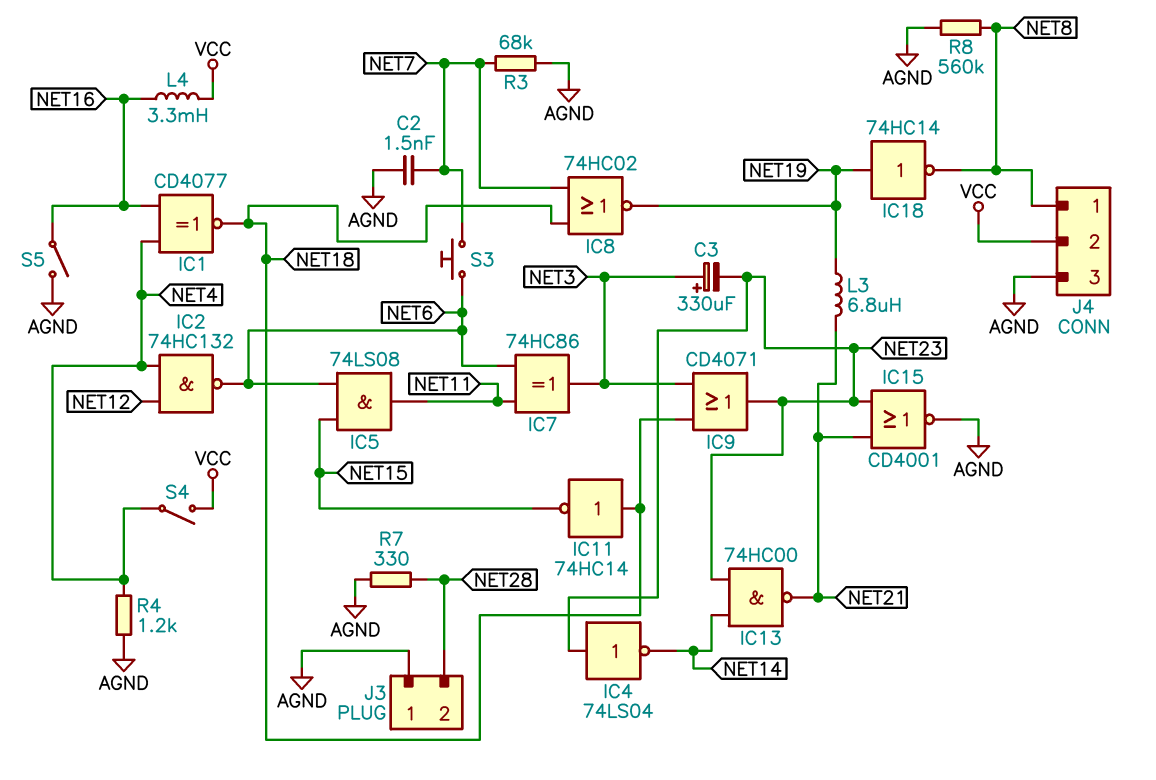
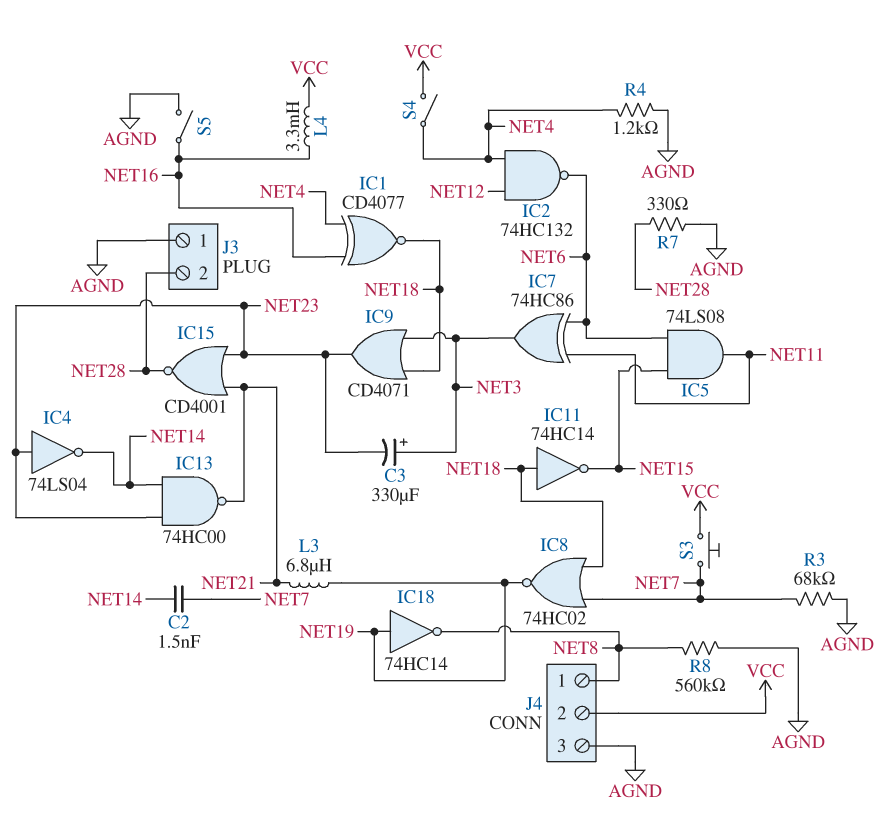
C2: 1.5nF (AGND, NET7) -> 1.5nF (NET7, NET14)
IC15: NOR CD4001 (in NET21, in NET23, out AGND) -> NOR CD4001 (in NET21, in NET23, out NET28)
S3: button (NET6, NET7) -> button (NET7, VCC)

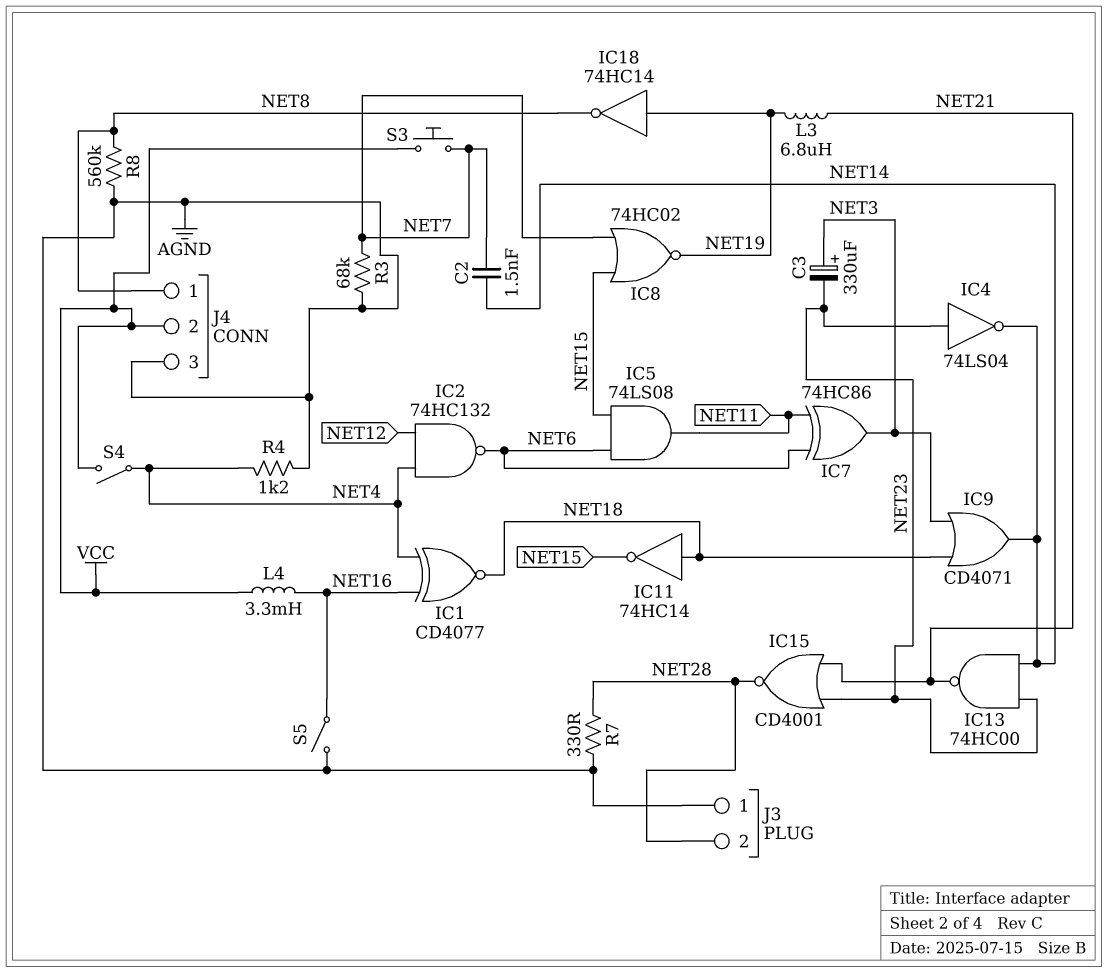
IC8: NOR 74HC02 (in NET7, in NET18, out NET19) -> NOR 74HC02 (in NET7, in NET15, out NET19)
IC9: OR CD4071 (in NET3, in NET18, out NET23) -> OR CD4071 (in NET3, in NET18, out NET14)

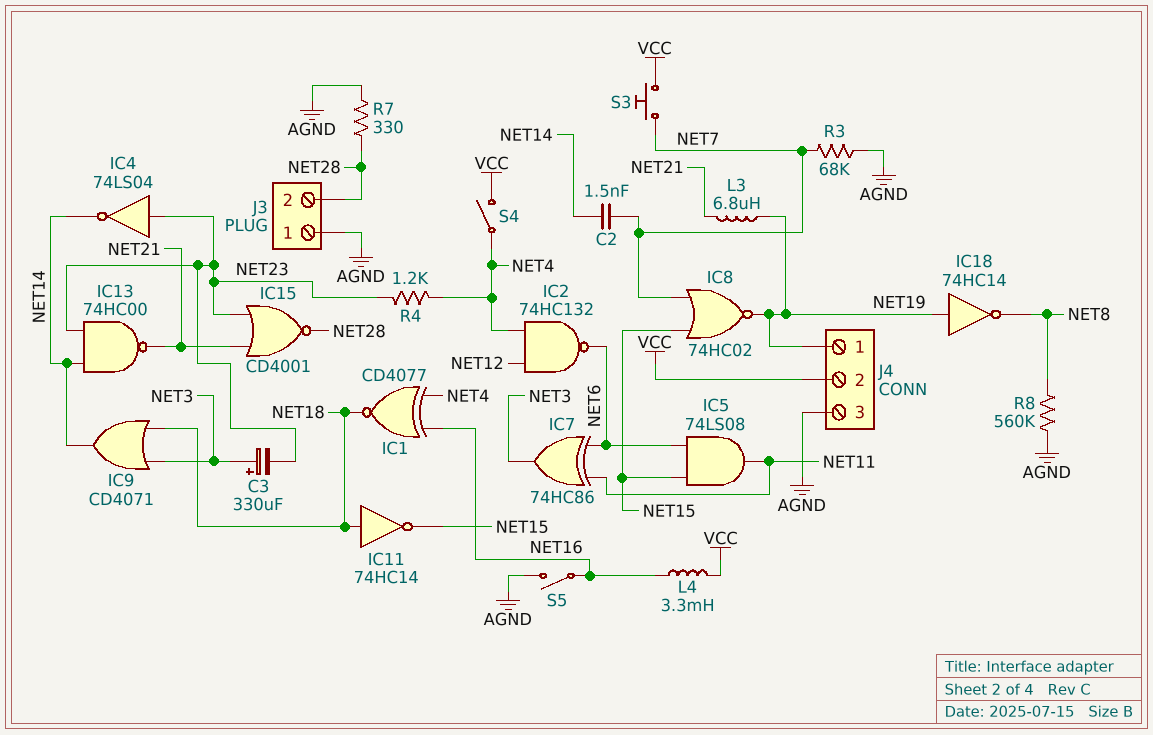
J4 pin 1: NET8 -> NET19
R4: 1.2k (AGND, NET4) -> 1.2k (NET4, NET23)

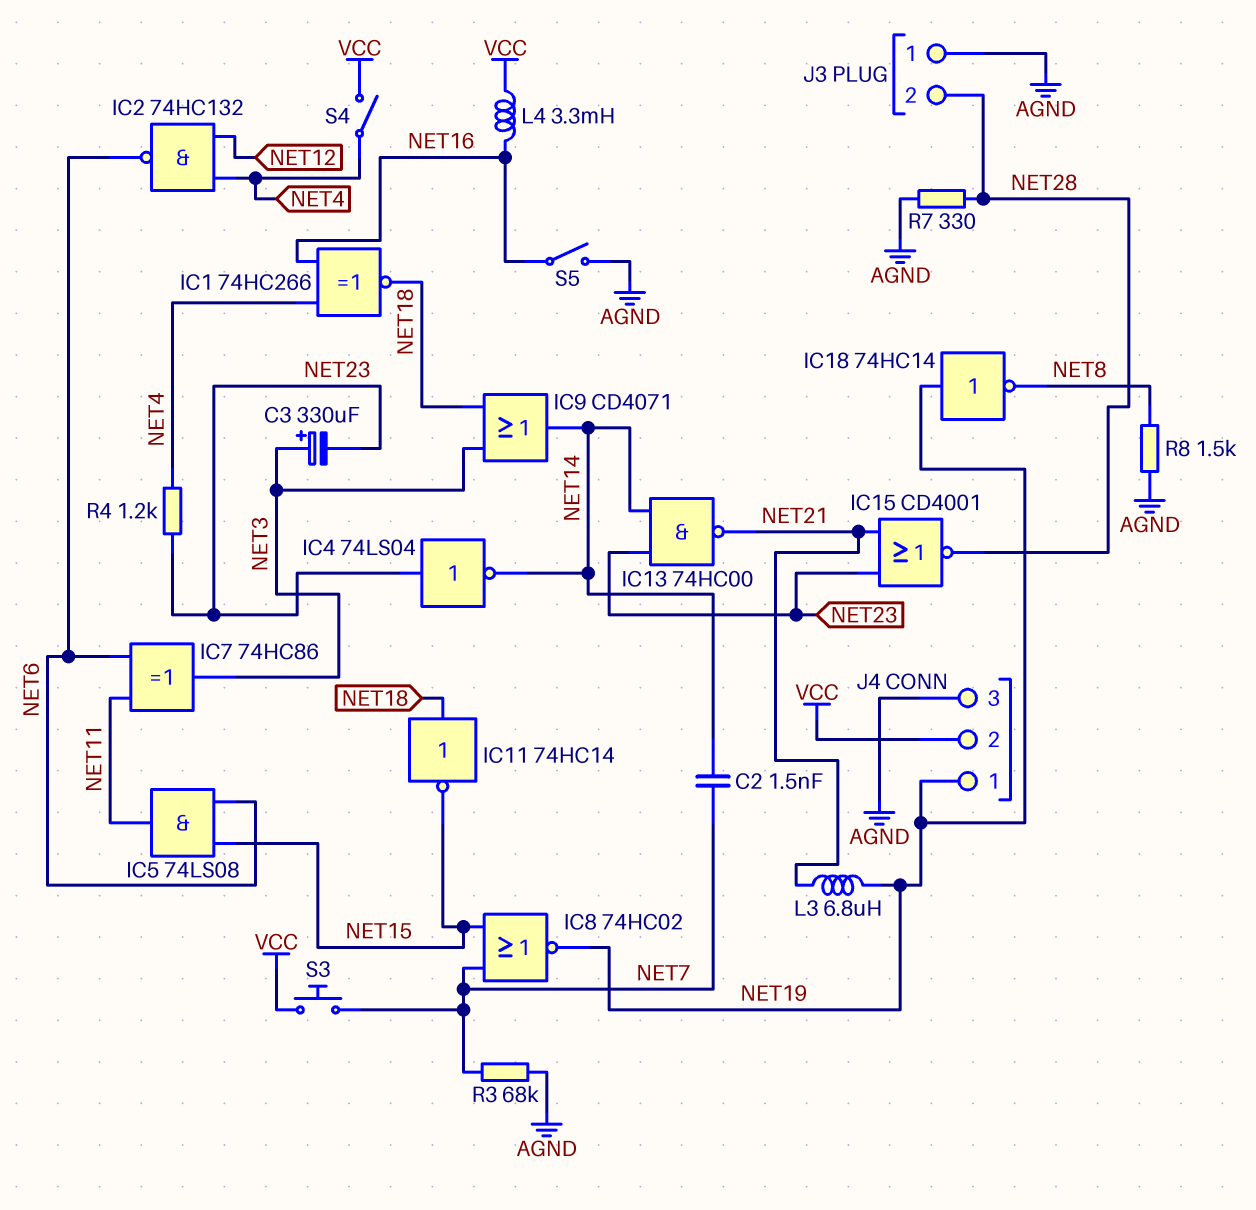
IC1: XNOR CD4077 (in NET4, in NET16, out NET18) -> XNOR 74HC266 (in NET4, in NET16, out NET18)
R8: 560k (AGND, NET8) -> 1.5k (AGND, NET8)

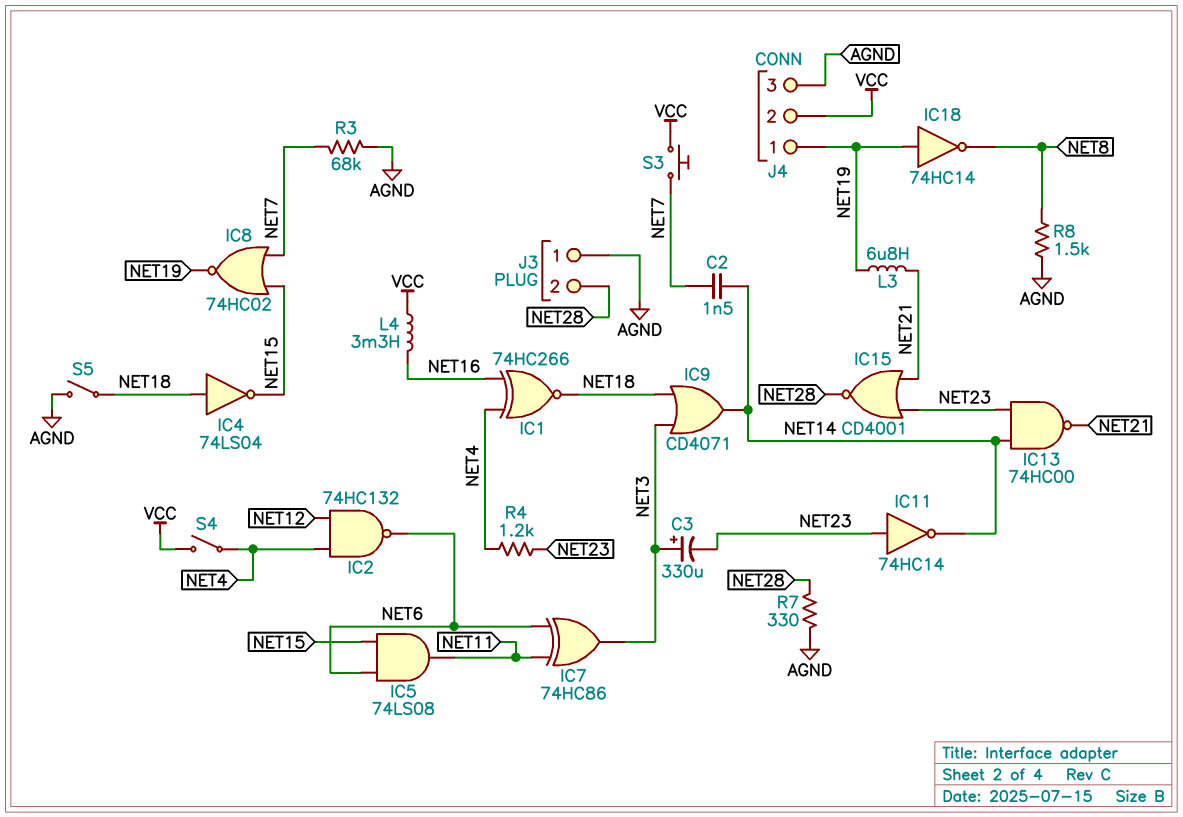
IC4: NOT 74LS04 (in NET23, out NET14) -> NOT 74LS04 (in NET18, out NET15)
IC11: NOT 74HC14 (in NET18, out NET15) -> NOT 74HC14 (in NET23, out NET14)
S5: switch (AGND, NET16) -> switch (AGND, NET18)

